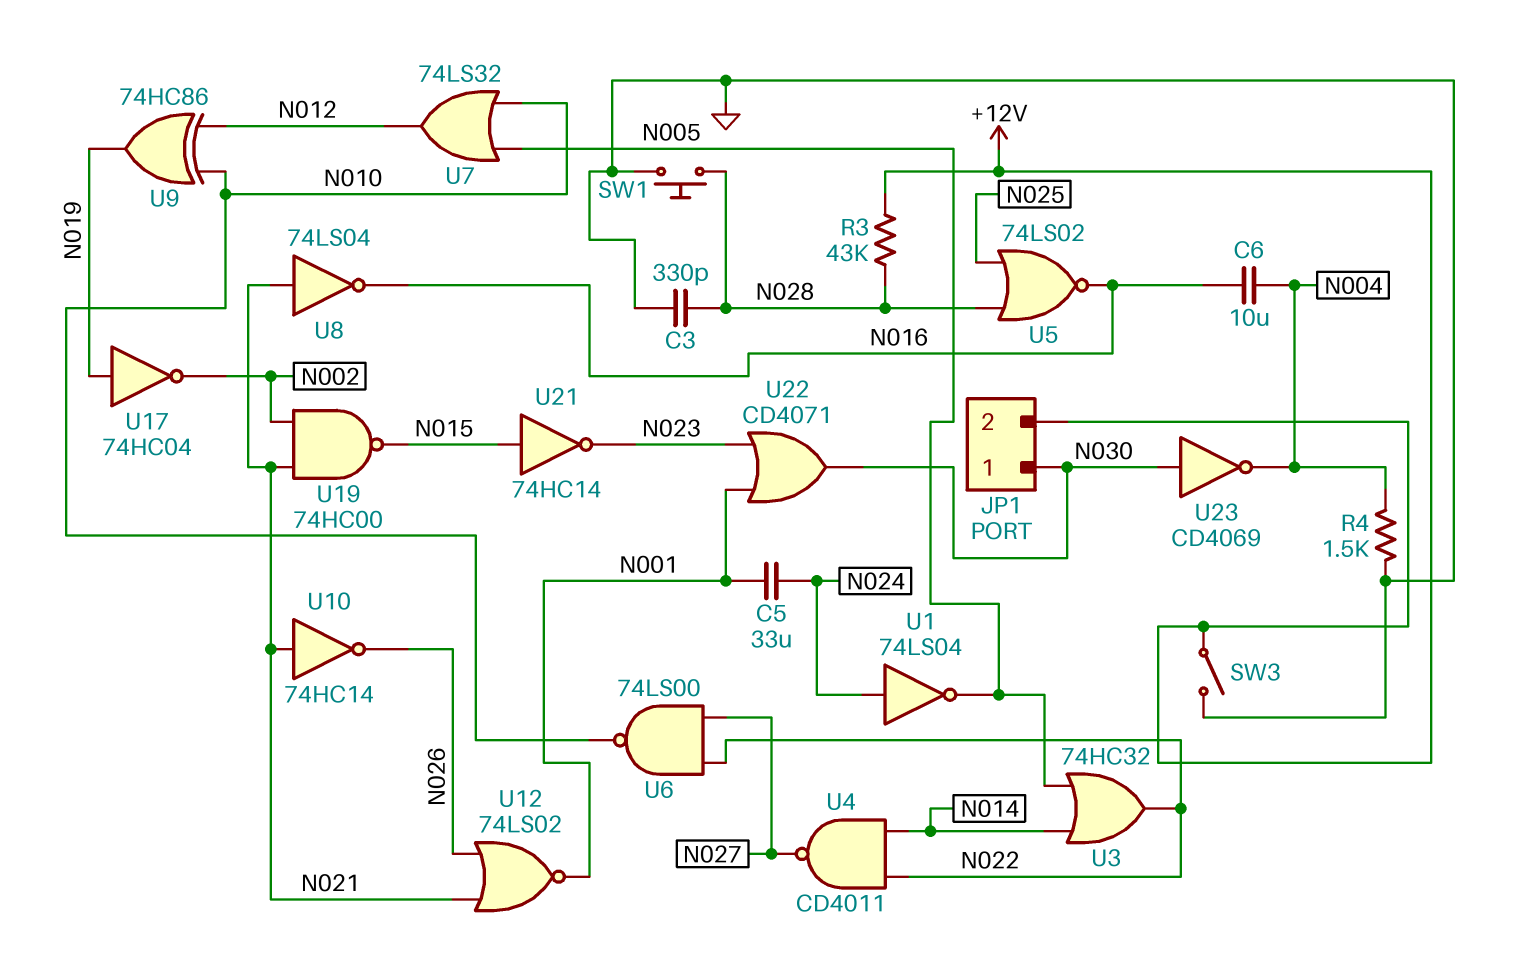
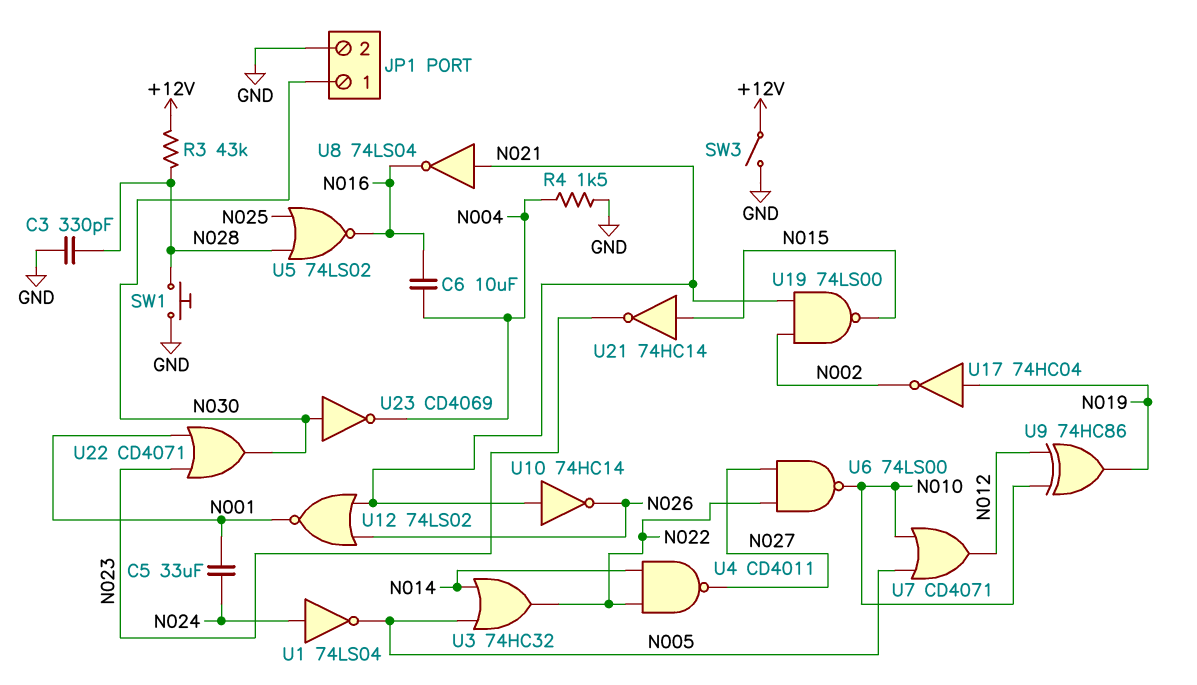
JP1 pin 2: +12V -> GND
U7: OR 74LS32 (in N005, in N010, out N012) -> OR CD4071 (in N005, in N010, out N012)
U19: NAND 74HC00 (in N002, in N021, out N015) -> NAND 74LS00 (in N002, in N021, out N015)

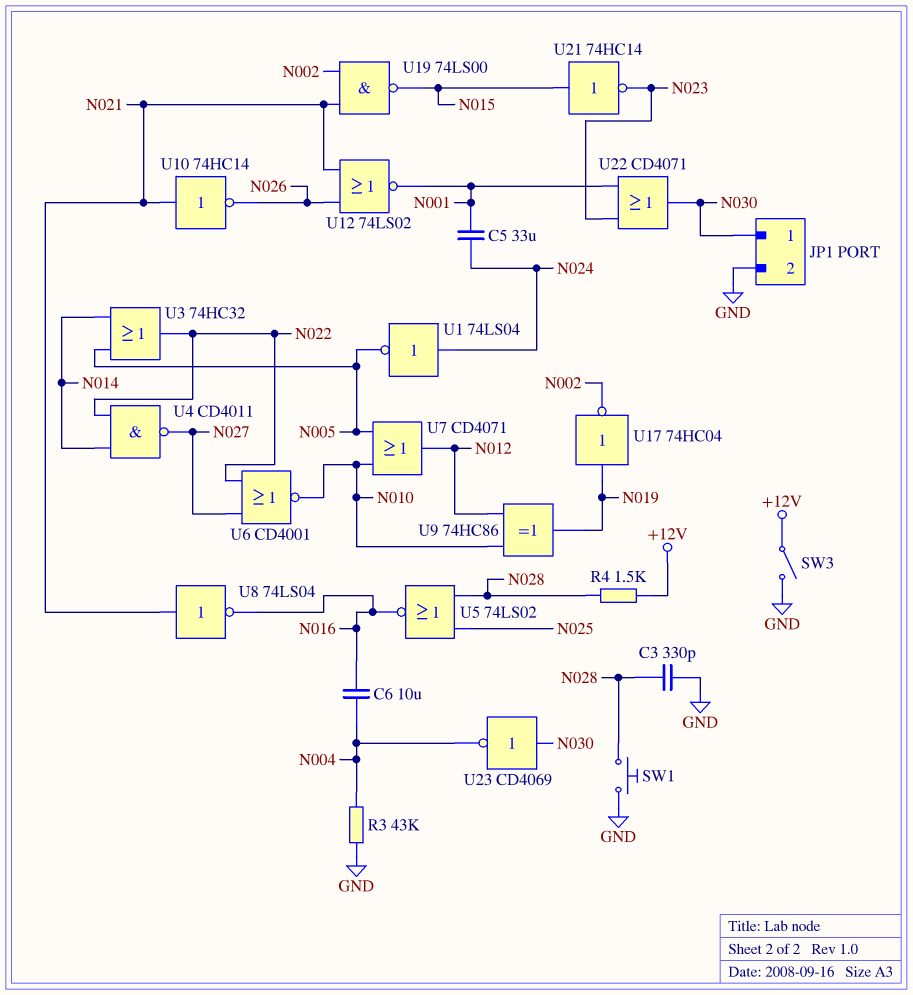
R3: 43k (+12V, N028) -> 43k (GND, N004)
R4: 1.5k (GND, N004) -> 1.5k (+12V, N028)
U6: NAND 74LS00 (in N022, in N027, out N010) -> NOR CD4001 (in N022, in N027, out N010)

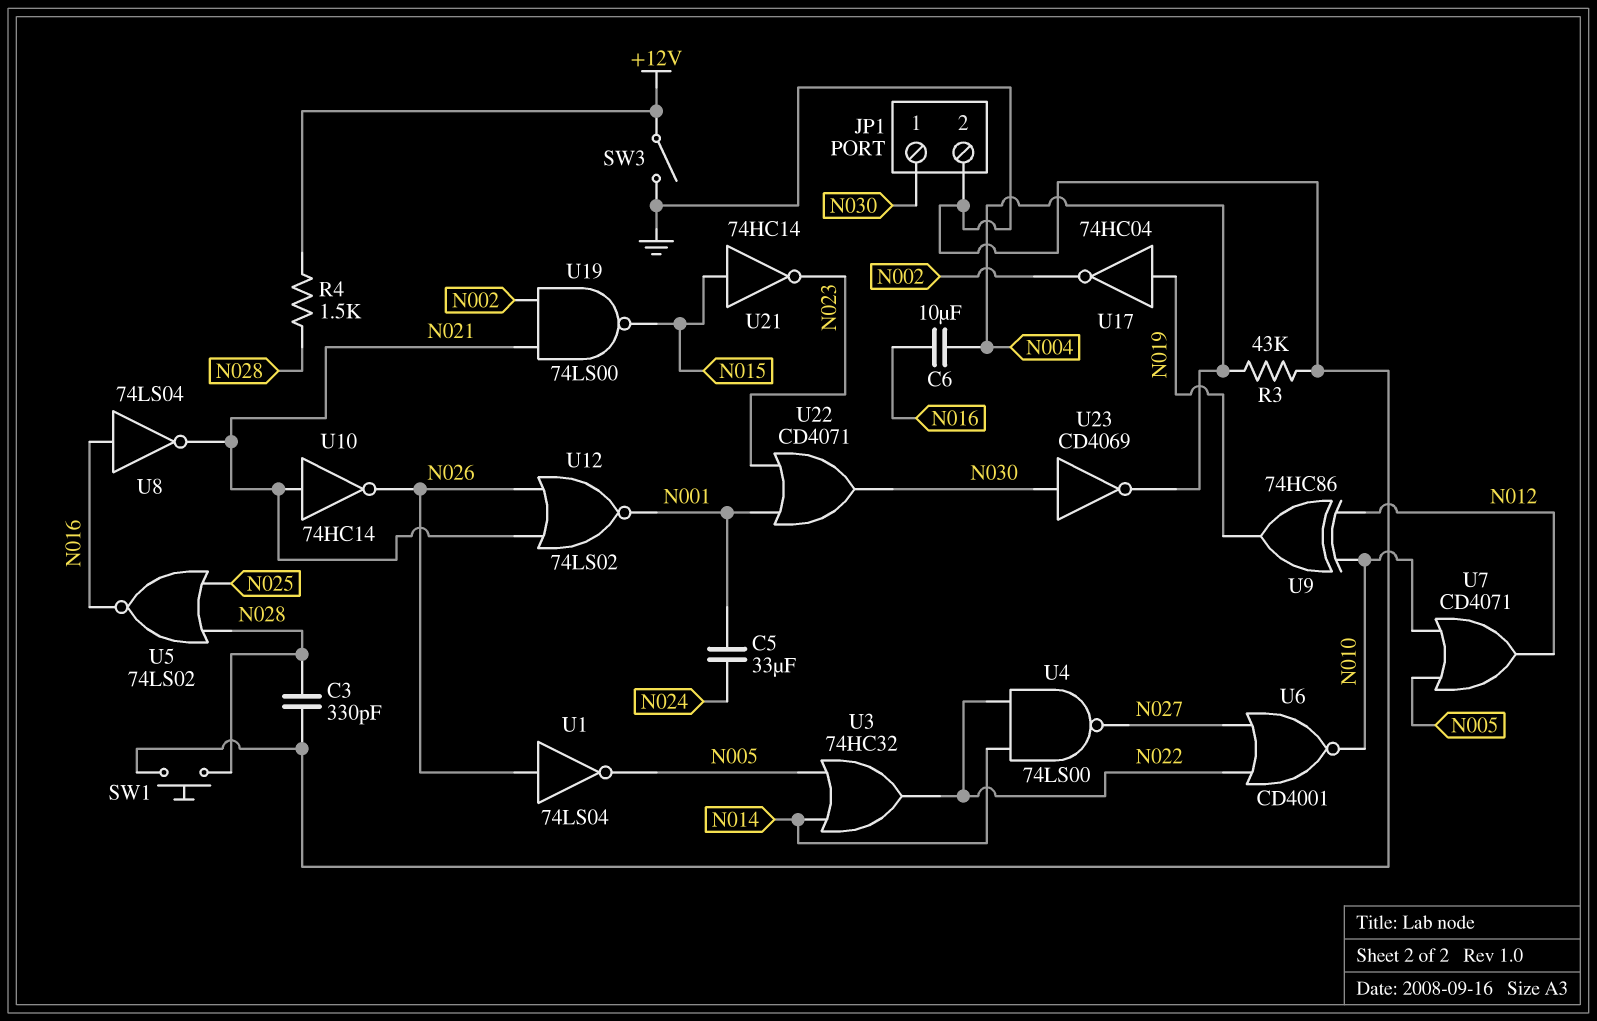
U1: NOT 74LS04 (in N024, out N005) -> NOT 74LS04 (in N026, out N005)
U4: NAND CD4011 (in N014, in N022, out N027) -> NAND 74LS00 (in N014, in N022, out N027)
U8: NOT 74LS04 (in N021, out N016) -> NOT 74LS04 (in N016, out N021)

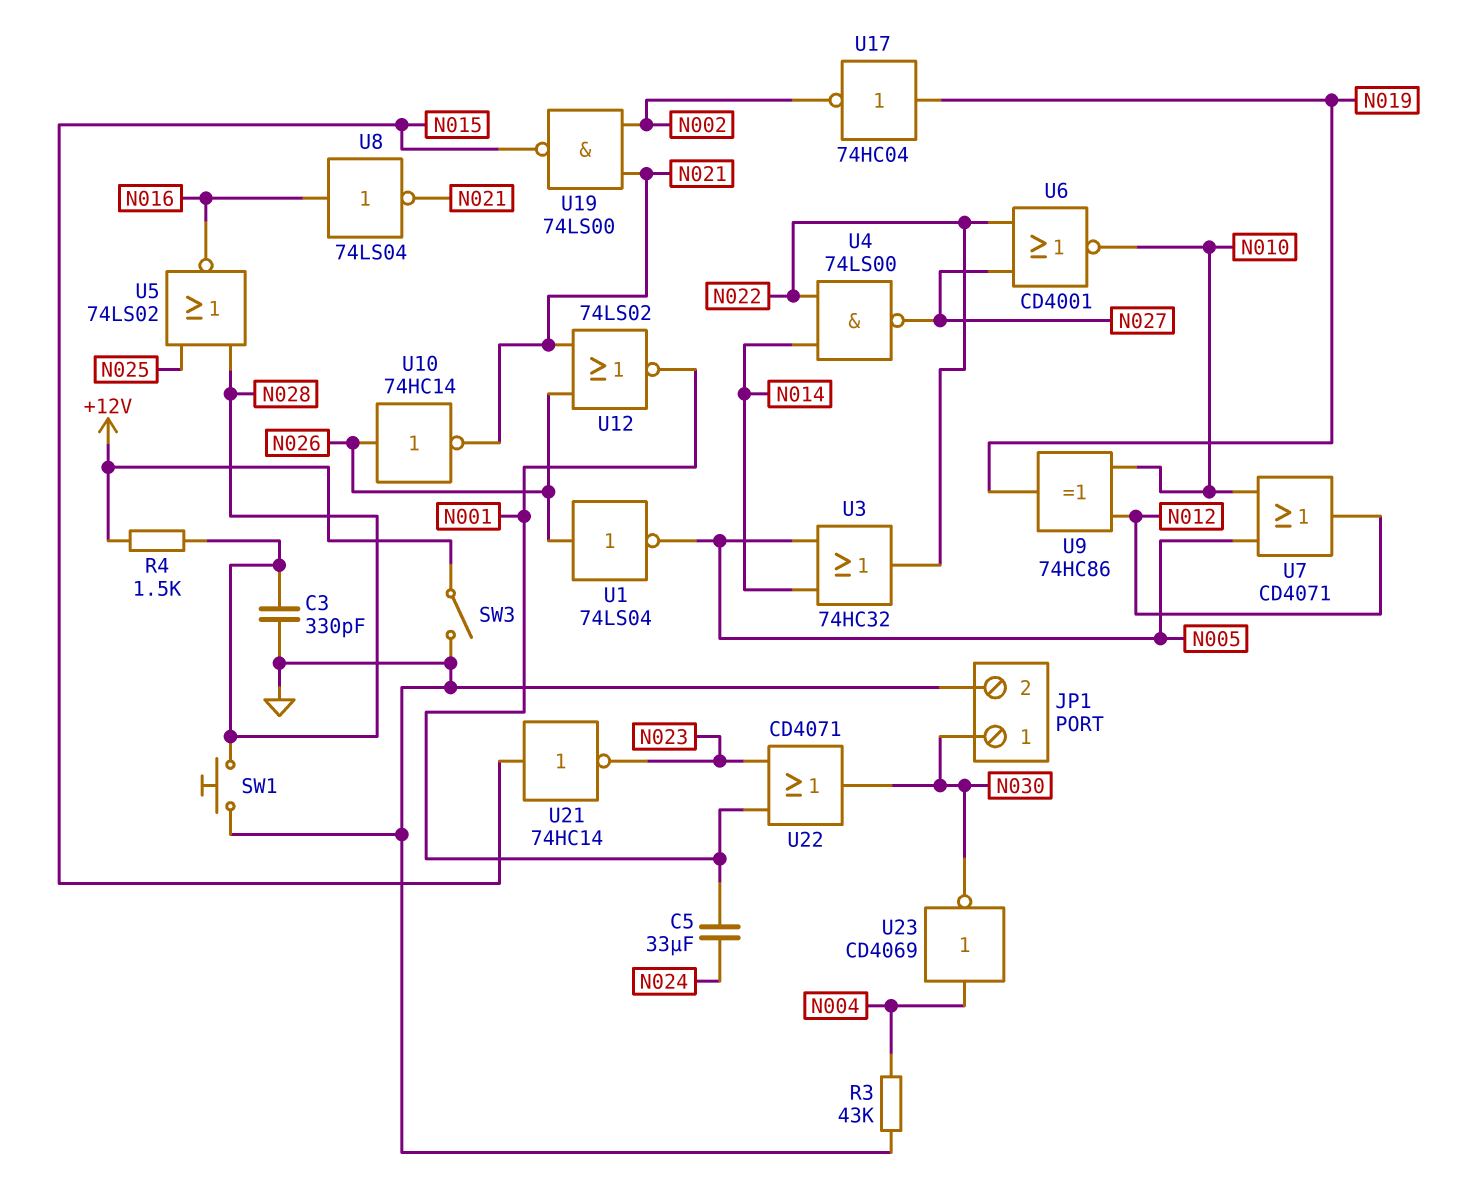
C6: 10uF (N004, N016) -> none
U10: NOT 74HC14 (in N021, out N026) -> NOT 74HC14 (in N026, out N021)
U23: NOT CD4069 (in N030, out N004) -> NOT CD4069 (in N004, out N030)

